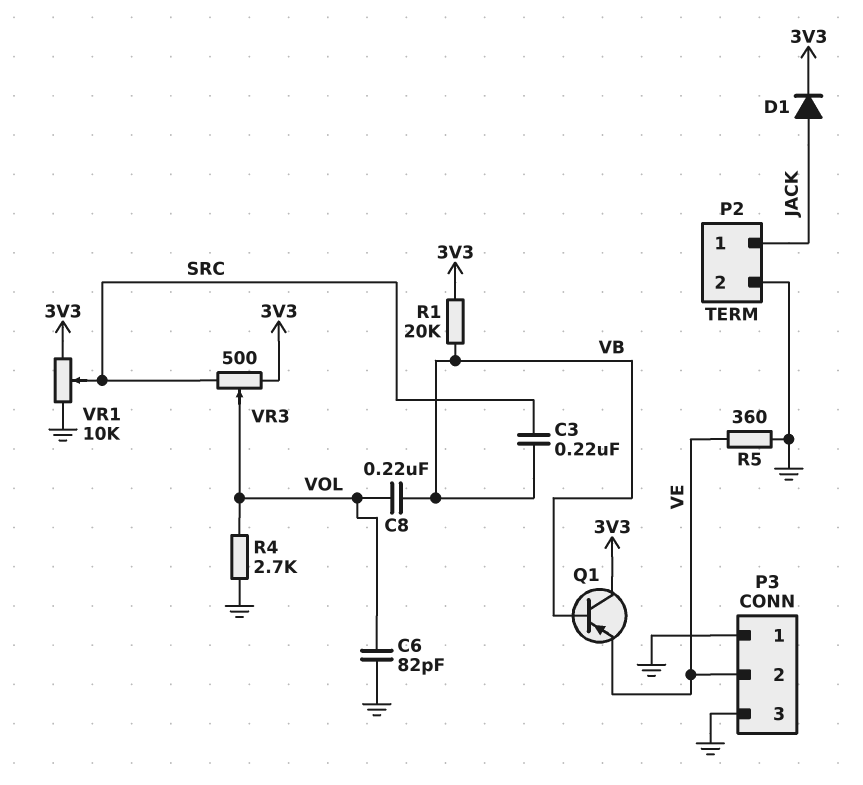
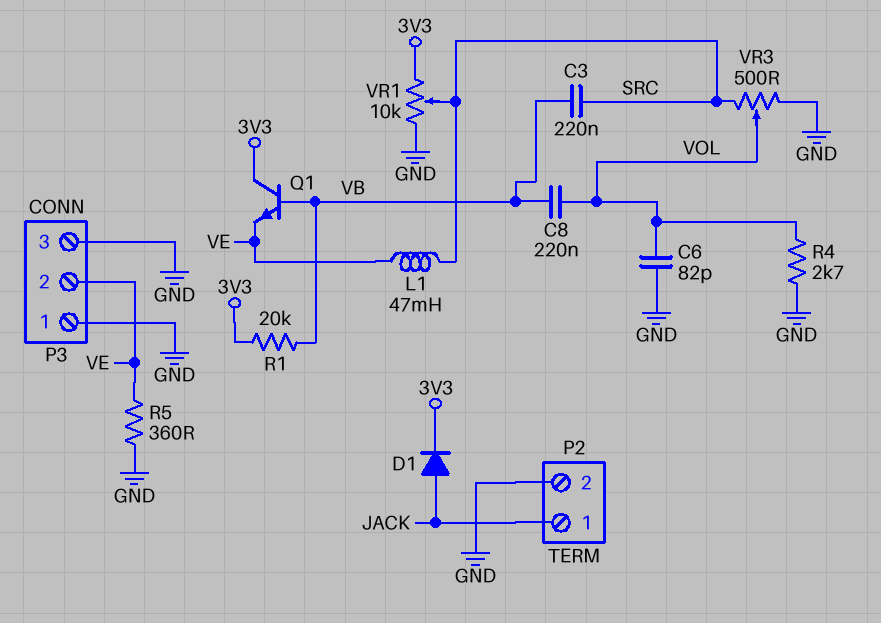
L1: none -> 47mH (SRC, VE)
Q1: PNP (B VB, C 3V3, E VE) -> NPN (B VB, C 3V3, E VE)
VR3: 500 (3V3, SRC, wiper VOL) -> 500 (GND, SRC, wiper VOL)

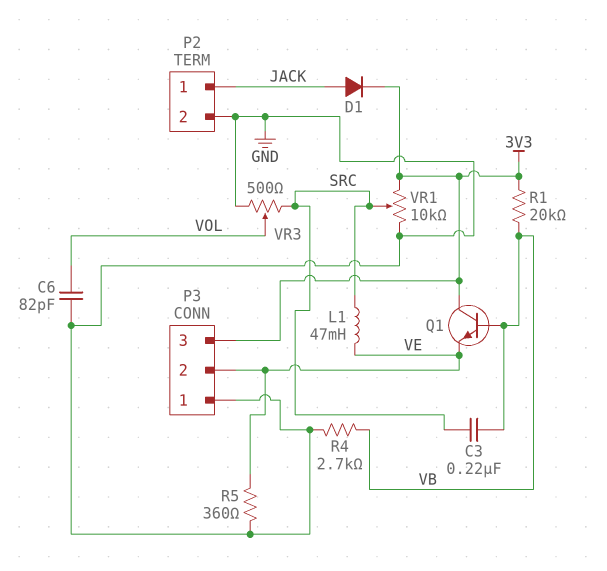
C8: 220nF (VB, VOL) -> none
P3 pin 3: GND -> 3V3
R4: 2.7k (GND, VOL) -> 2.7k (GND, VB)

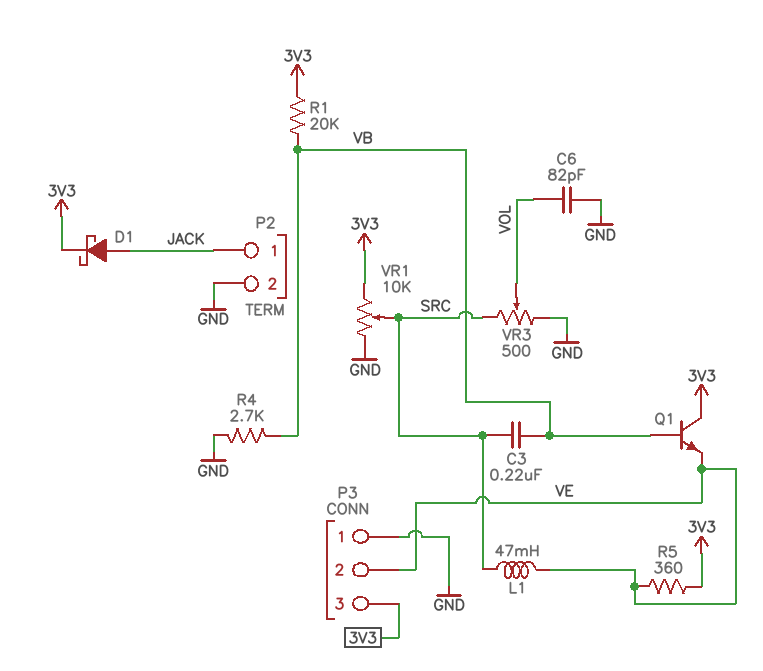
D1: diode (A JACK, K 3V3) -> schottky (A JACK, K 3V3)
R5: 360 (GND, VE) -> 360 (3V3, VE)

